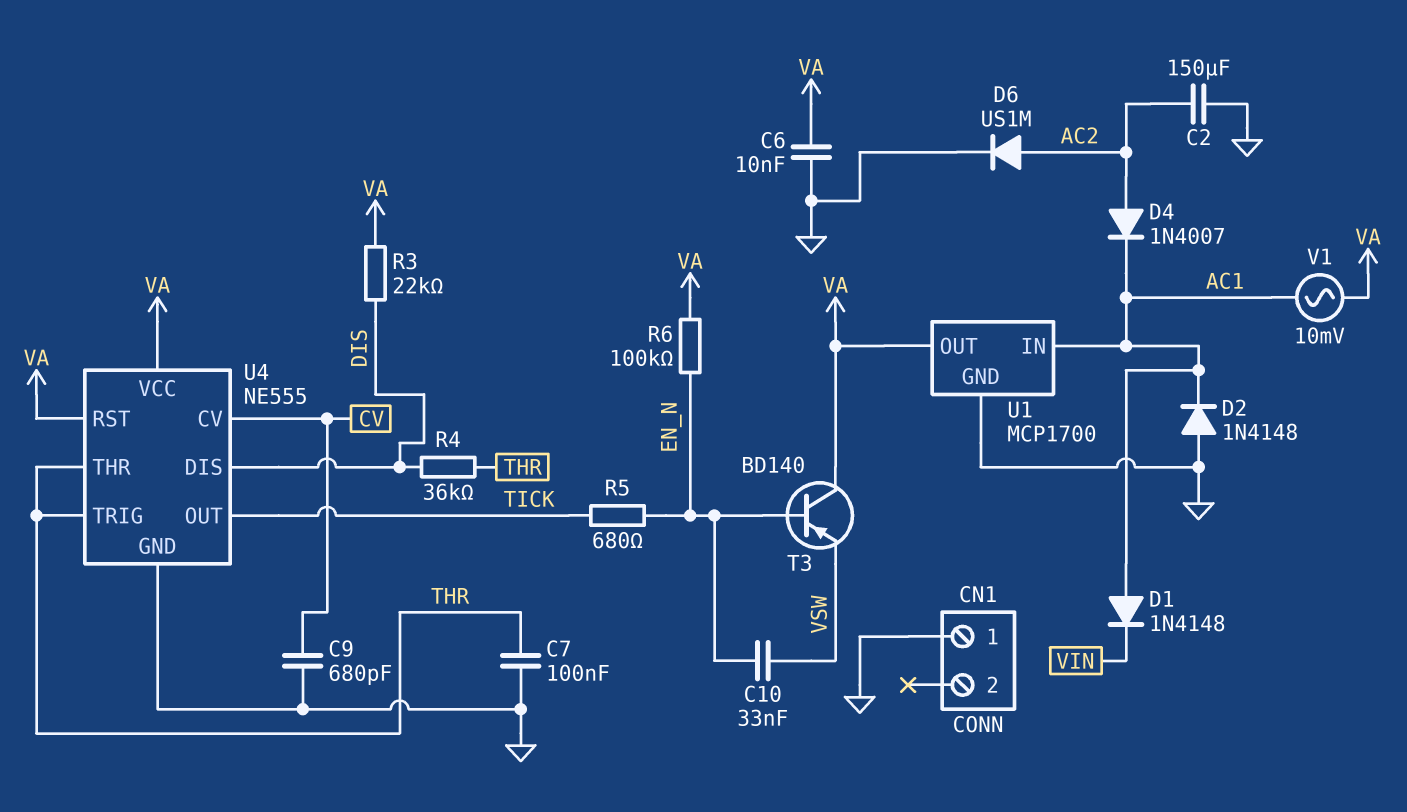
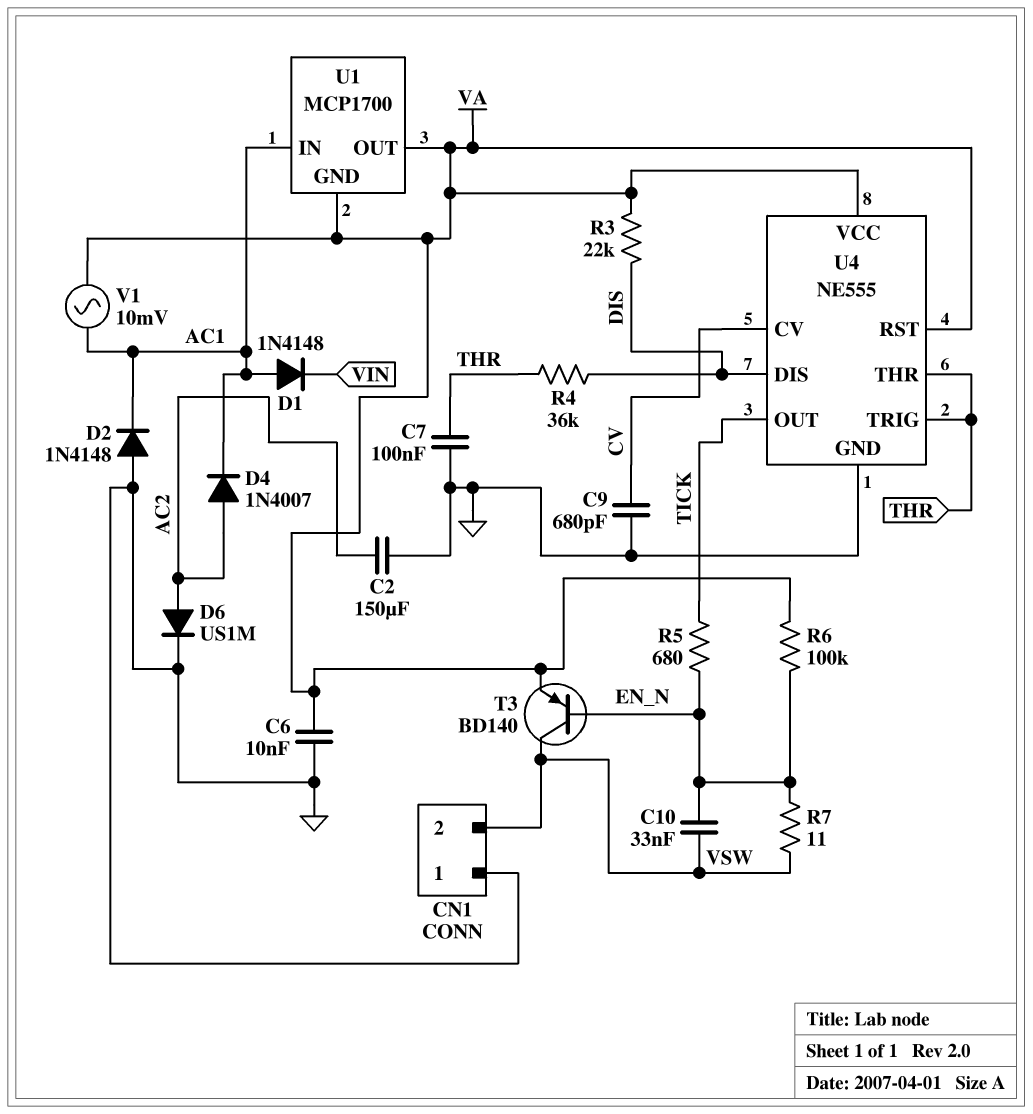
CN1 pin 2: none -> VSW
R7: none -> 11 (EN_N, VSW)
T3: PNP BD140 (B EN_N, C VA, E VSW) -> PNP BD140 (B EN_N, C VSW, E VA)
U1 pin GND: GND -> VA

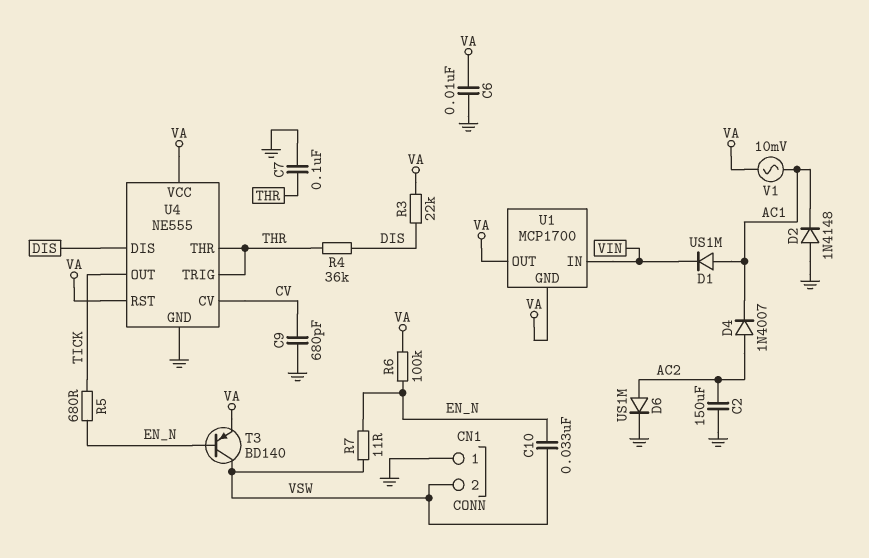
D1: diode 1N4148 (A AC1, K VIN) -> diode US1M (A AC1, K VIN)
U1 pin IN: AC1 -> VIN

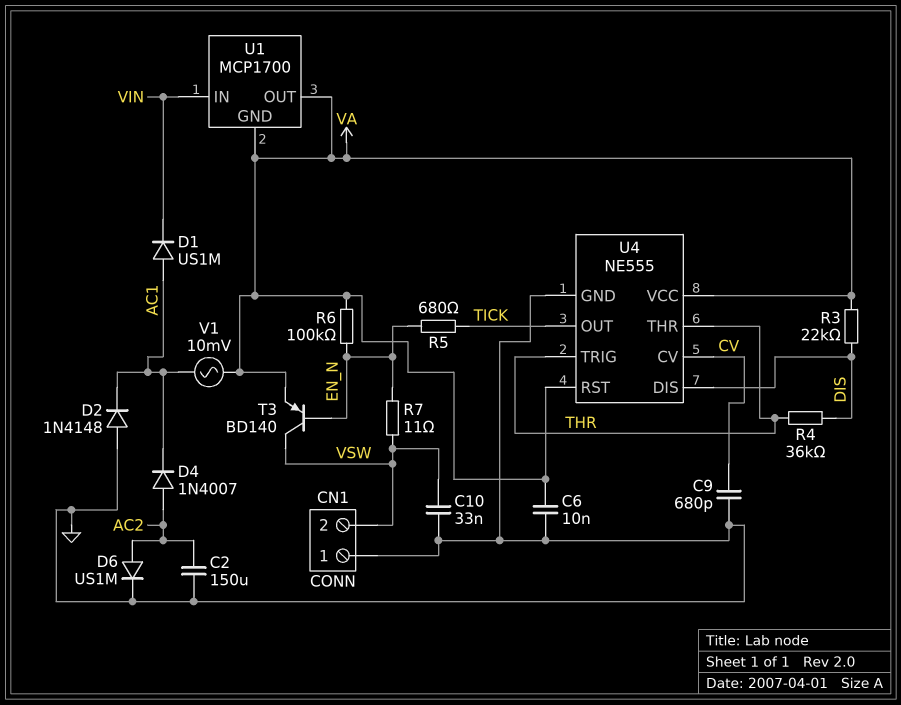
C7: 100nF (GND, THR) -> none
C10: 33nF (EN_N, VSW) -> 33nF (GND, VSW)

